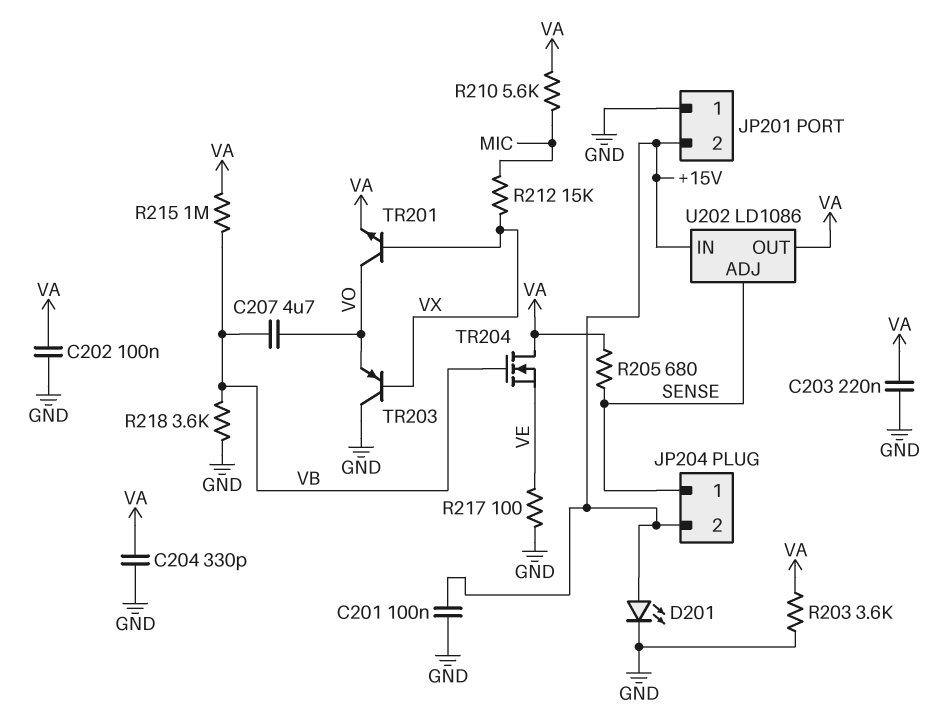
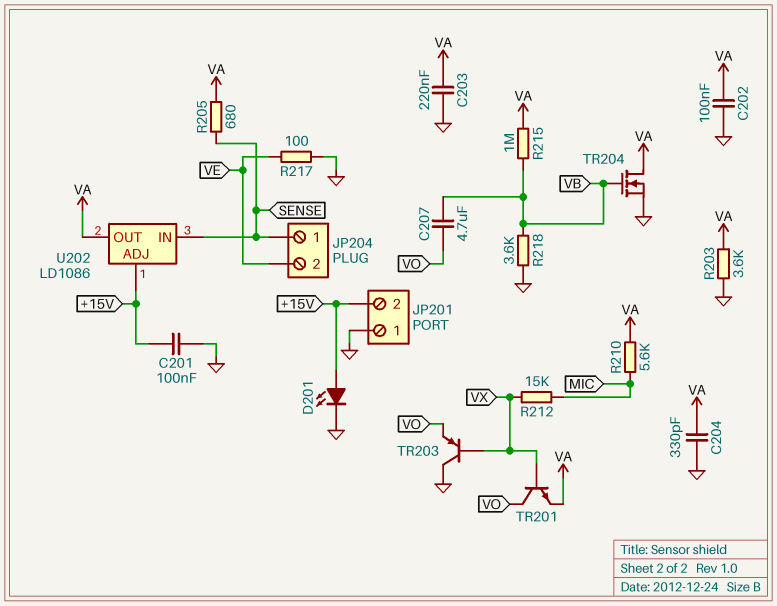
JP204 pin 2: +15V -> VE
TR204: NMOS (G VB, D VA, S VE) -> NMOS (G VB, D VA, S GND)
U202 pin ADJ: SENSE -> +15V
U202 pin IN: +15V -> SENSE

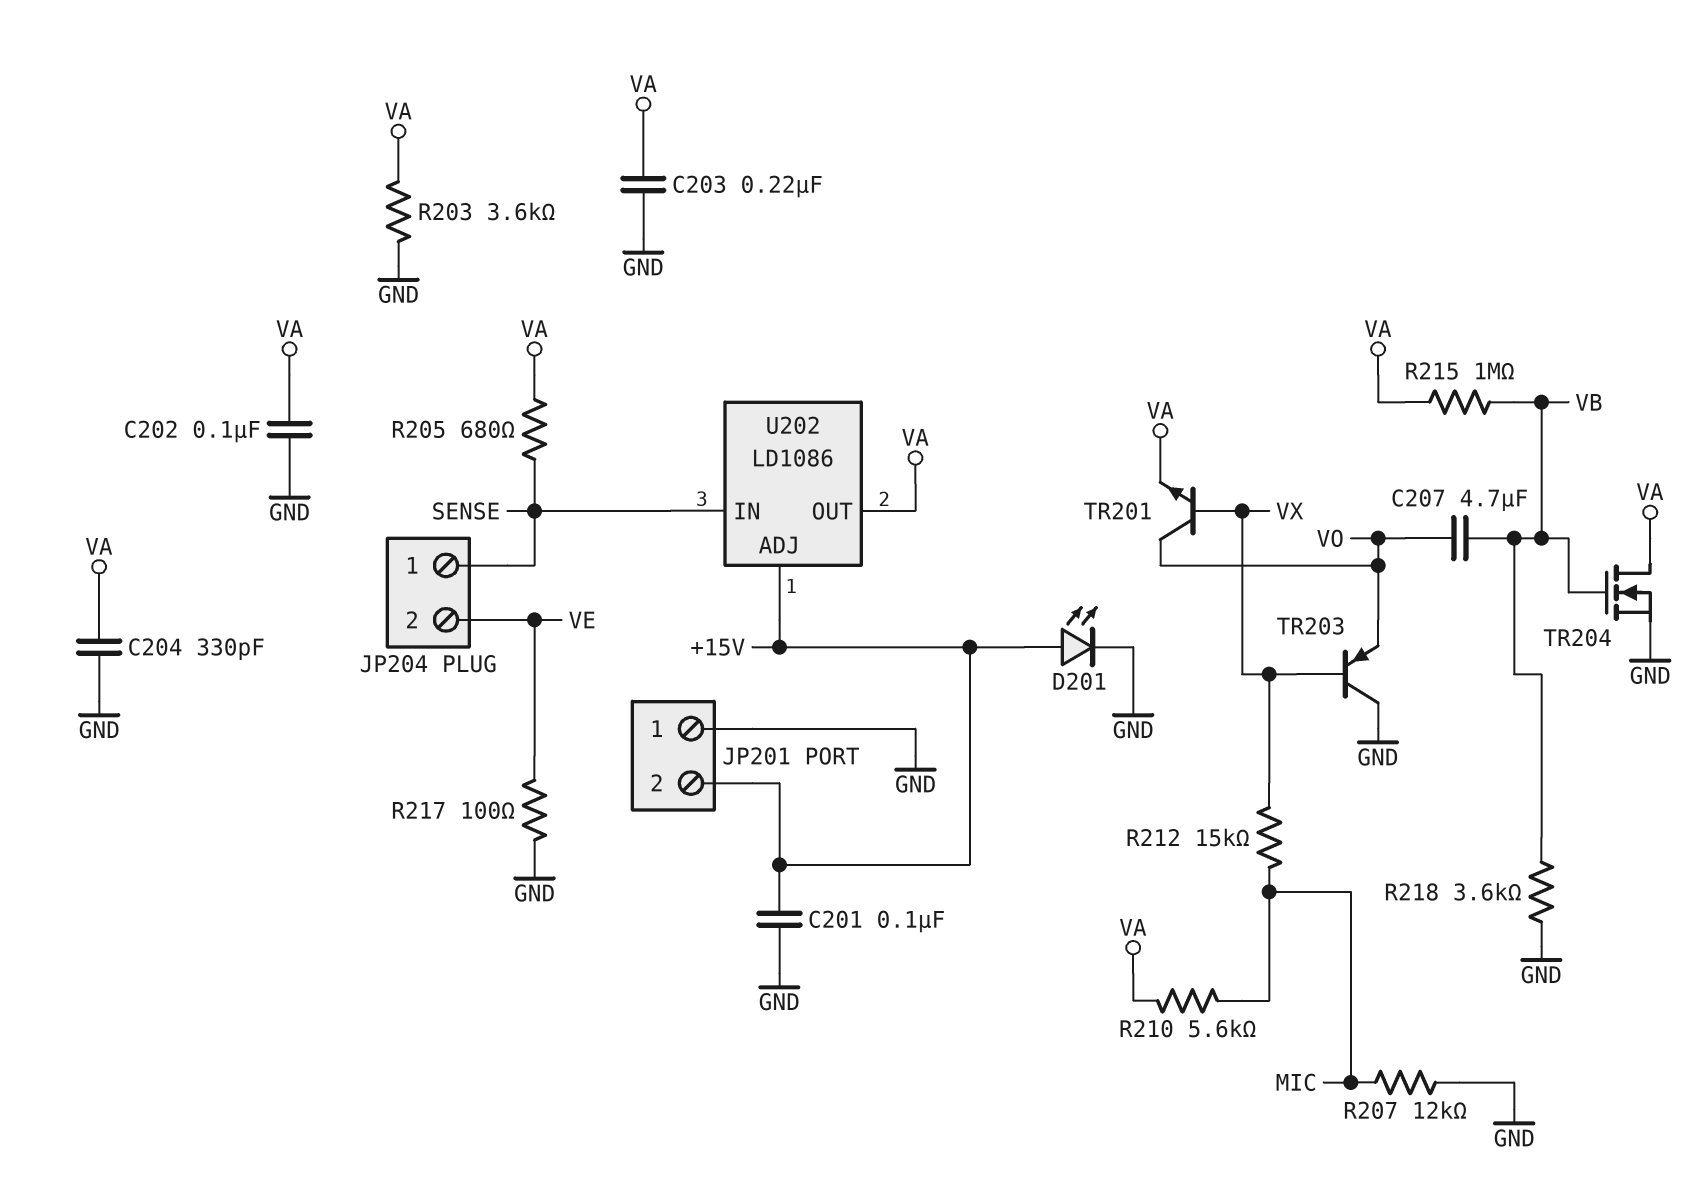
R207: none -> 12k (GND, MIC)

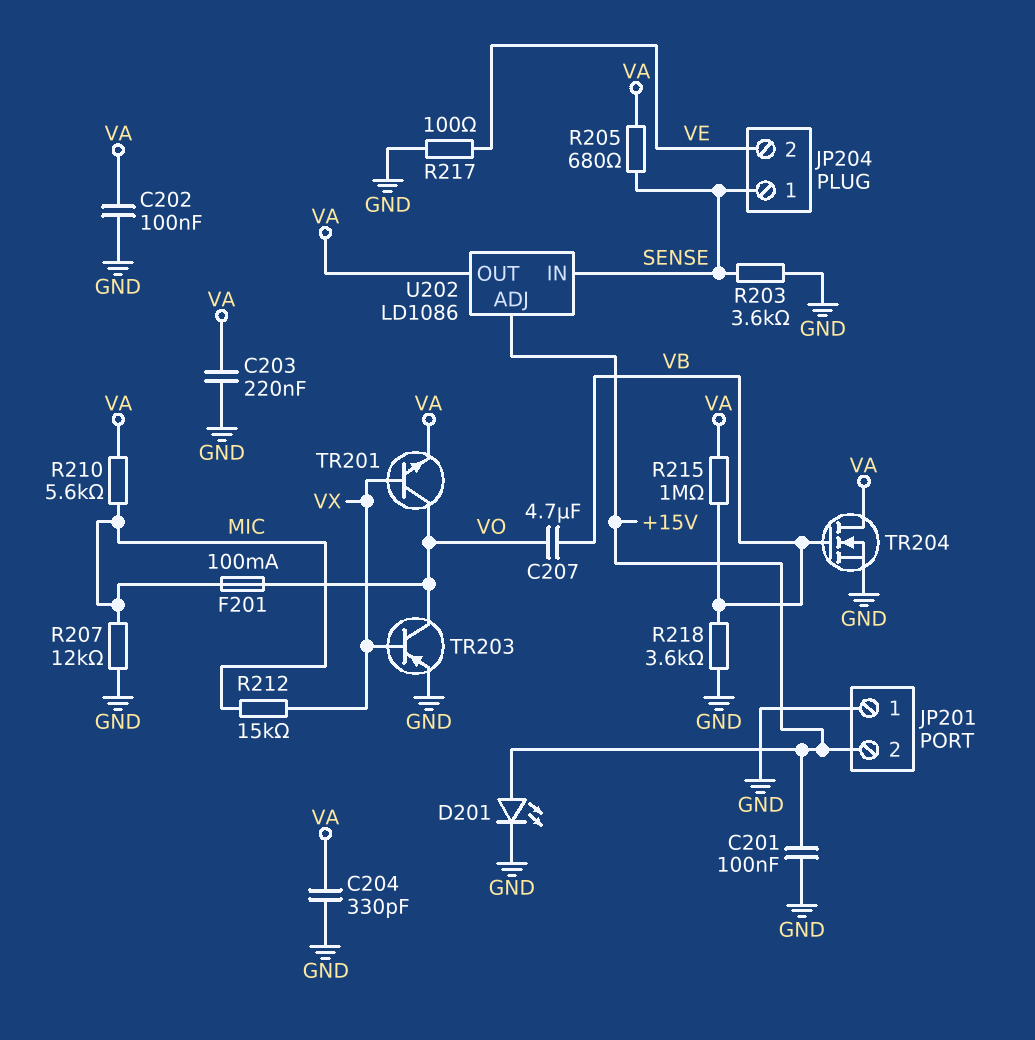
F201: none -> 100mA (MIC, VO)
R203: 3.6k (GND, VA) -> 3.6k (GND, SENSE)
TR203: PNP (B VX, C GND, E VO) -> PNP (B VX, C VO, E GND)

